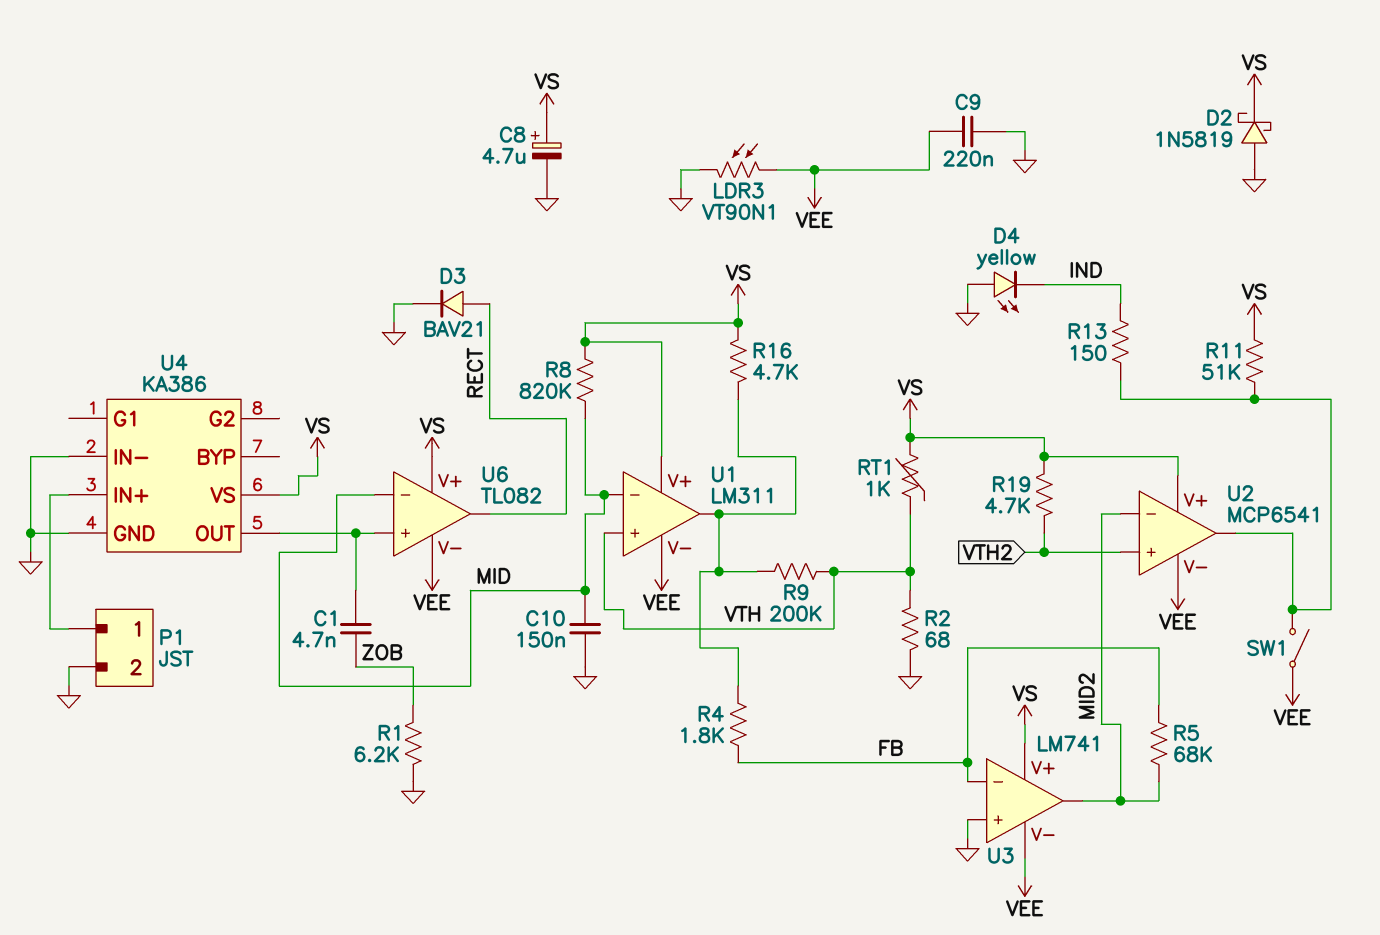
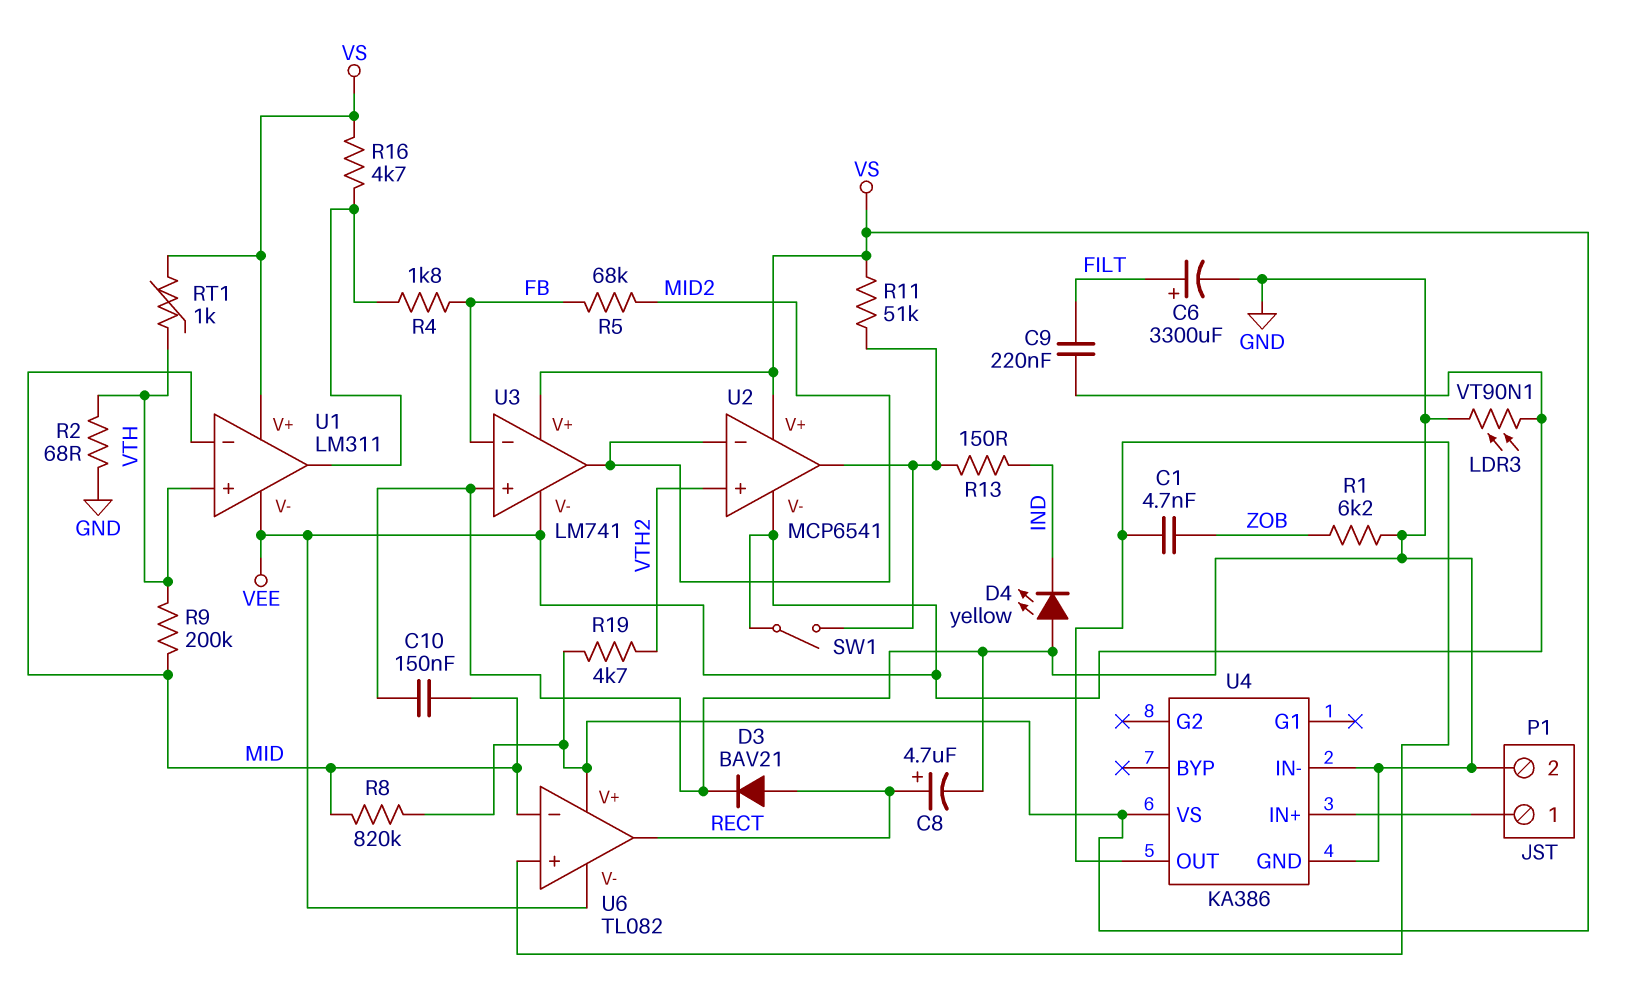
C6: none -> 3300uF (plus FILT, minus GND)
C8: 4.7uF (plus VS, minus GND) -> 4.7uF (plus RECT, minus GND)
C9: 220nF (GND, VEE) -> 220nF (FILT, VEE)
D2: schottky 1N5819 (A GND, K VS) -> none
R9: 200k (U1/out, VTH) -> 200k (MID, VTH)

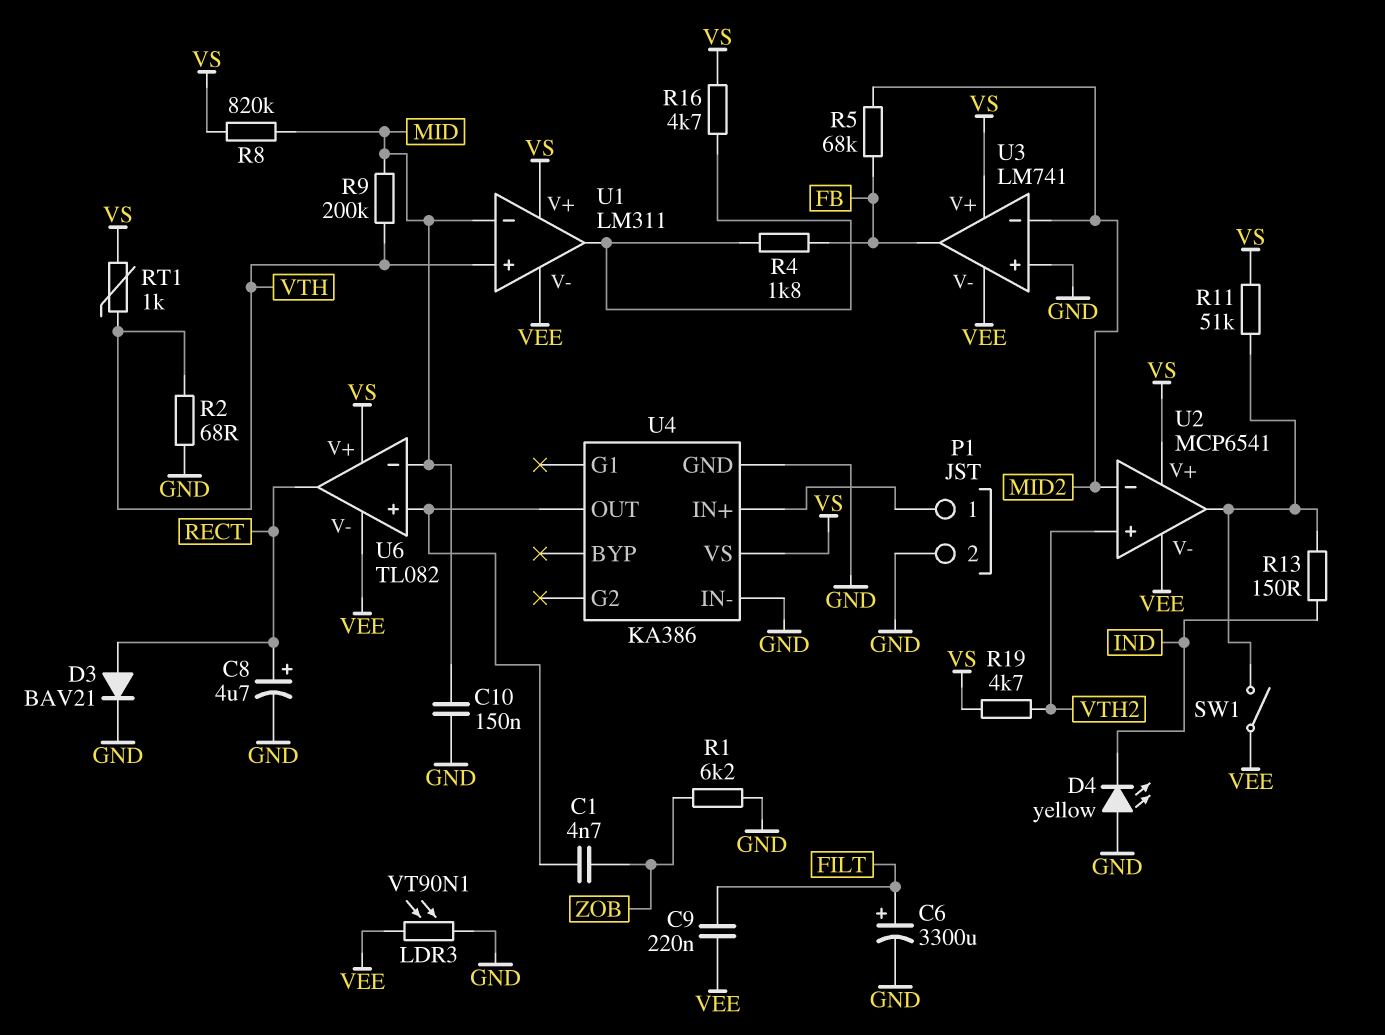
U3 pin in-: FB -> MID2
U3 pin out: MID2 -> FB

